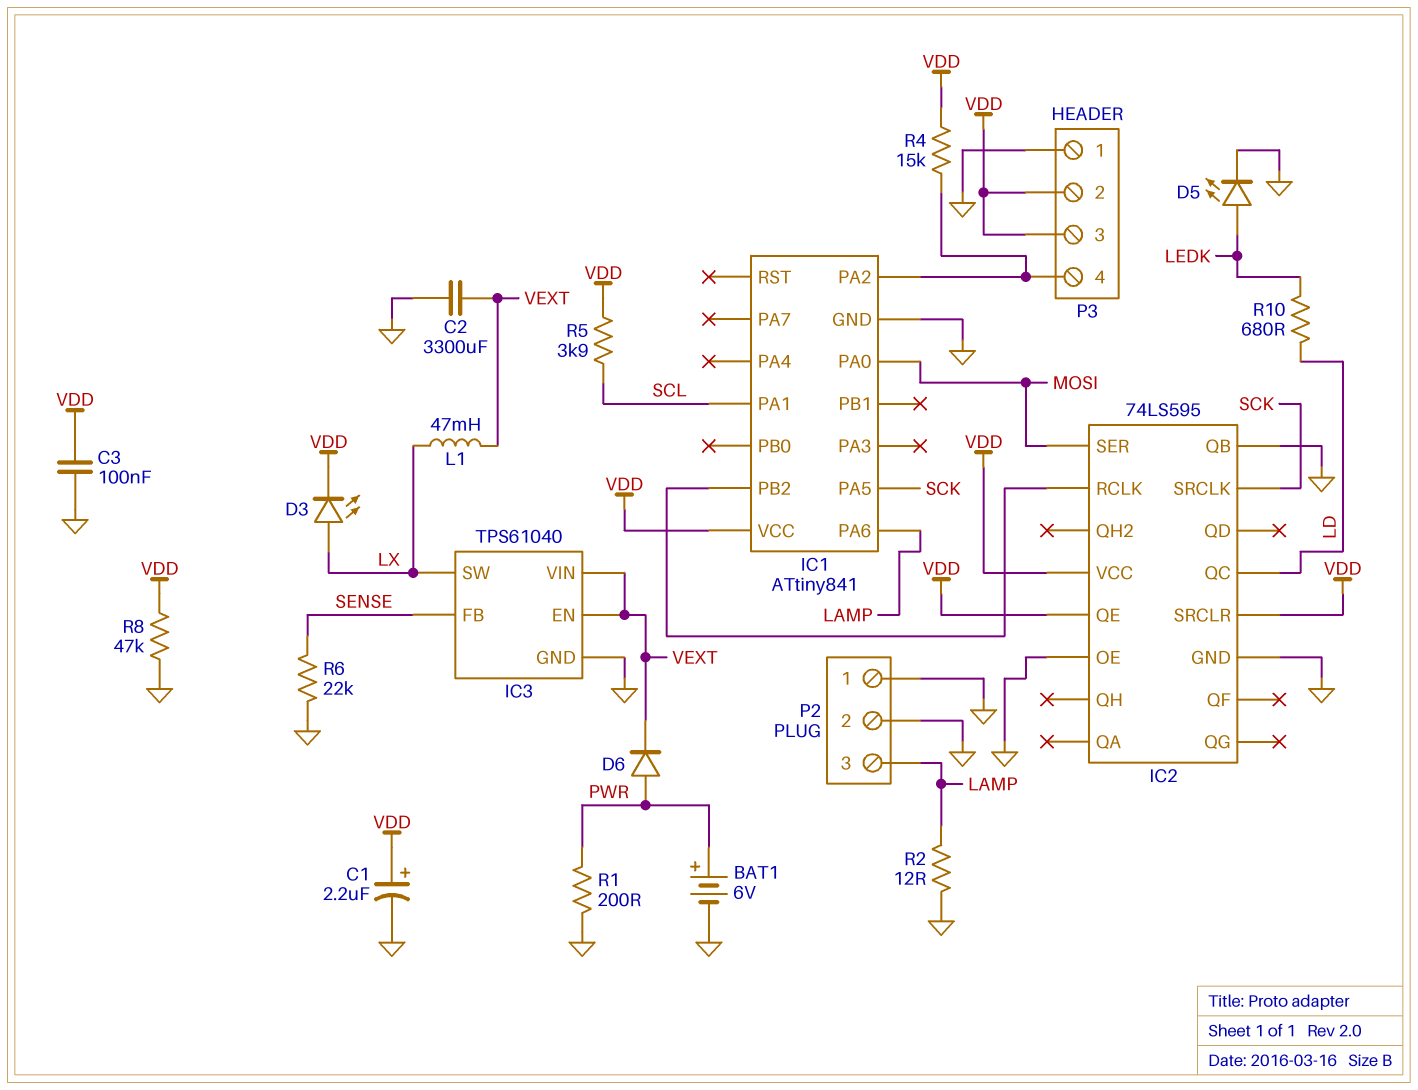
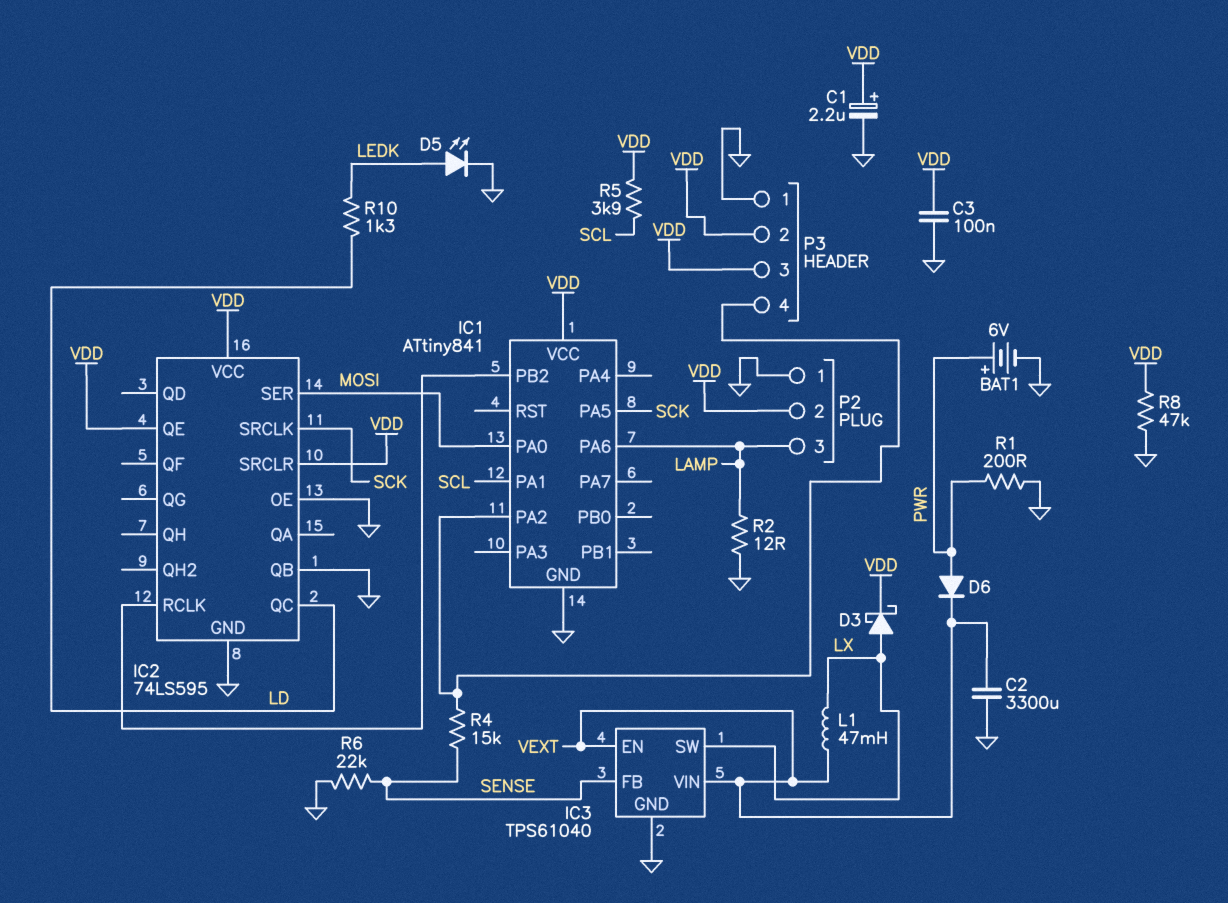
D3: LED (A LX, K VDD) -> schottky (A LX, K VDD)
P2 pin 2: GND -> VDD
R4: 15k (IC1/PA2, VDD) -> 15k (IC1/PA2, SENSE)
R10: 680 (LD, LEDK) -> 1.3k (LD, LEDK)

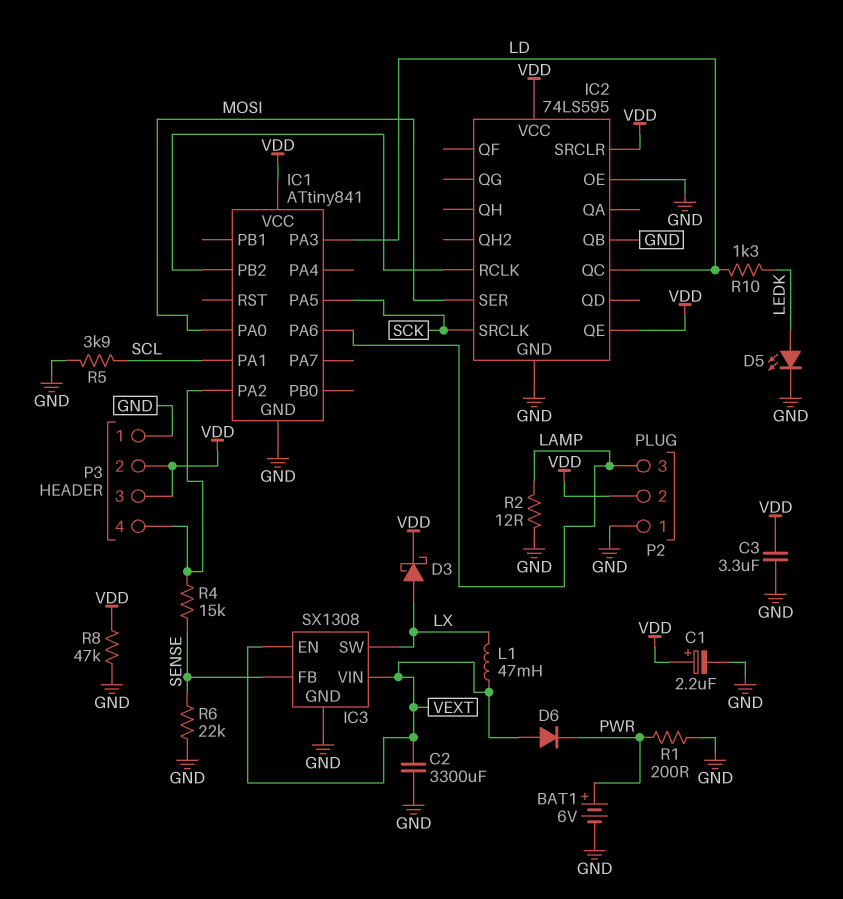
C3: 100nF (GND, VDD) -> 3.3uF (GND, VDD)
D6: diode (A PWR, K VEXT) -> diode (A VEXT, K PWR)
IC1 pin PA3: none -> LD
IC3: TPS61040 -> SX1308
R5: 3.9k (SCL, VDD) -> 3.9k (GND, SCL)

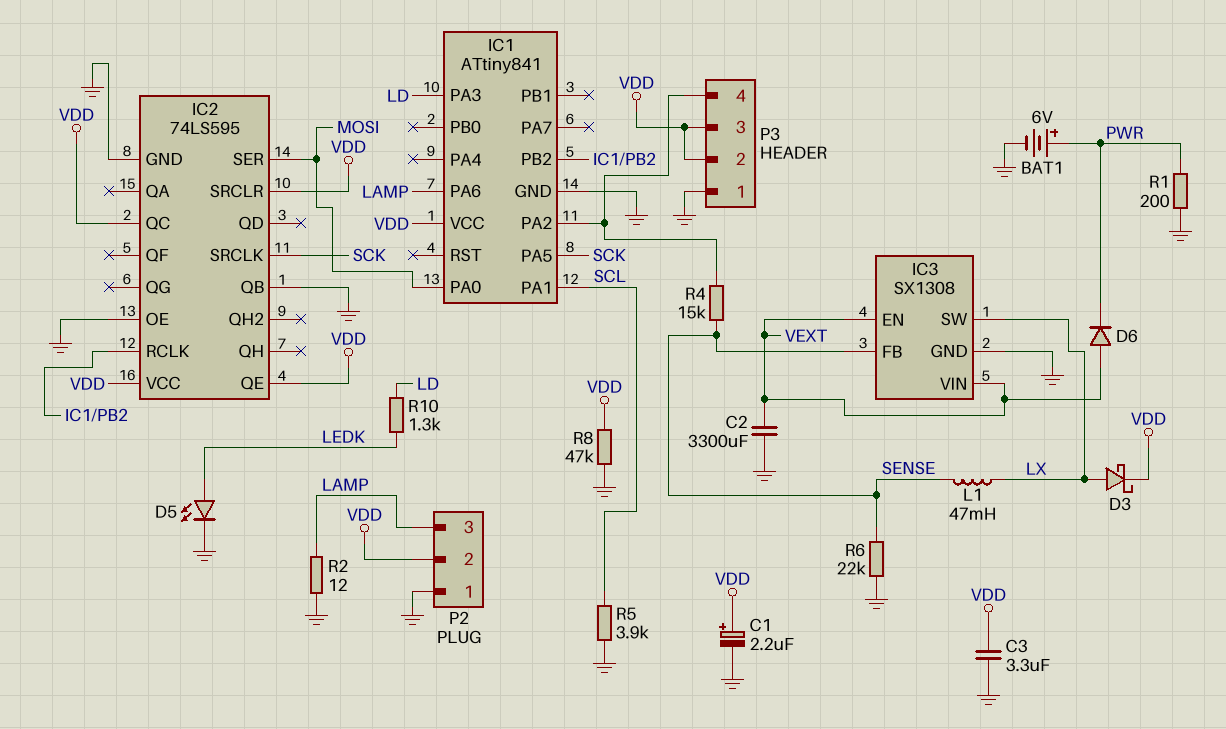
IC2 pin QC: LD -> VDD
L1: 47mH (LX, VEXT) -> 47mH (LX, SENSE)

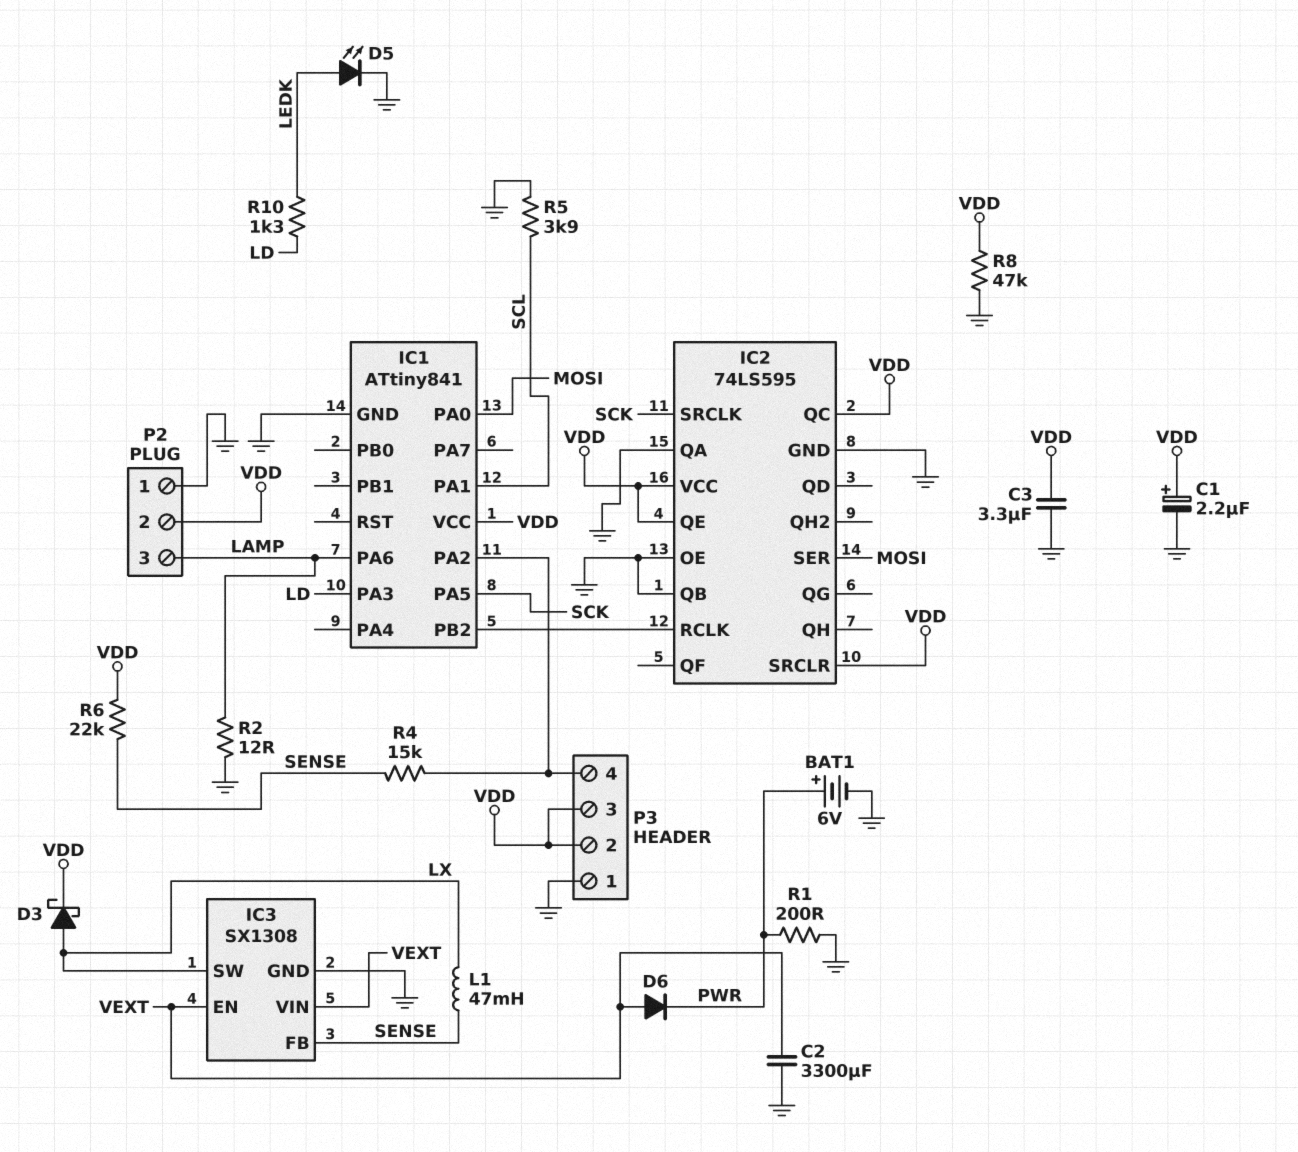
IC2 pin QA: none -> GND
R6: 22k (GND, SENSE) -> 22k (SENSE, VDD)

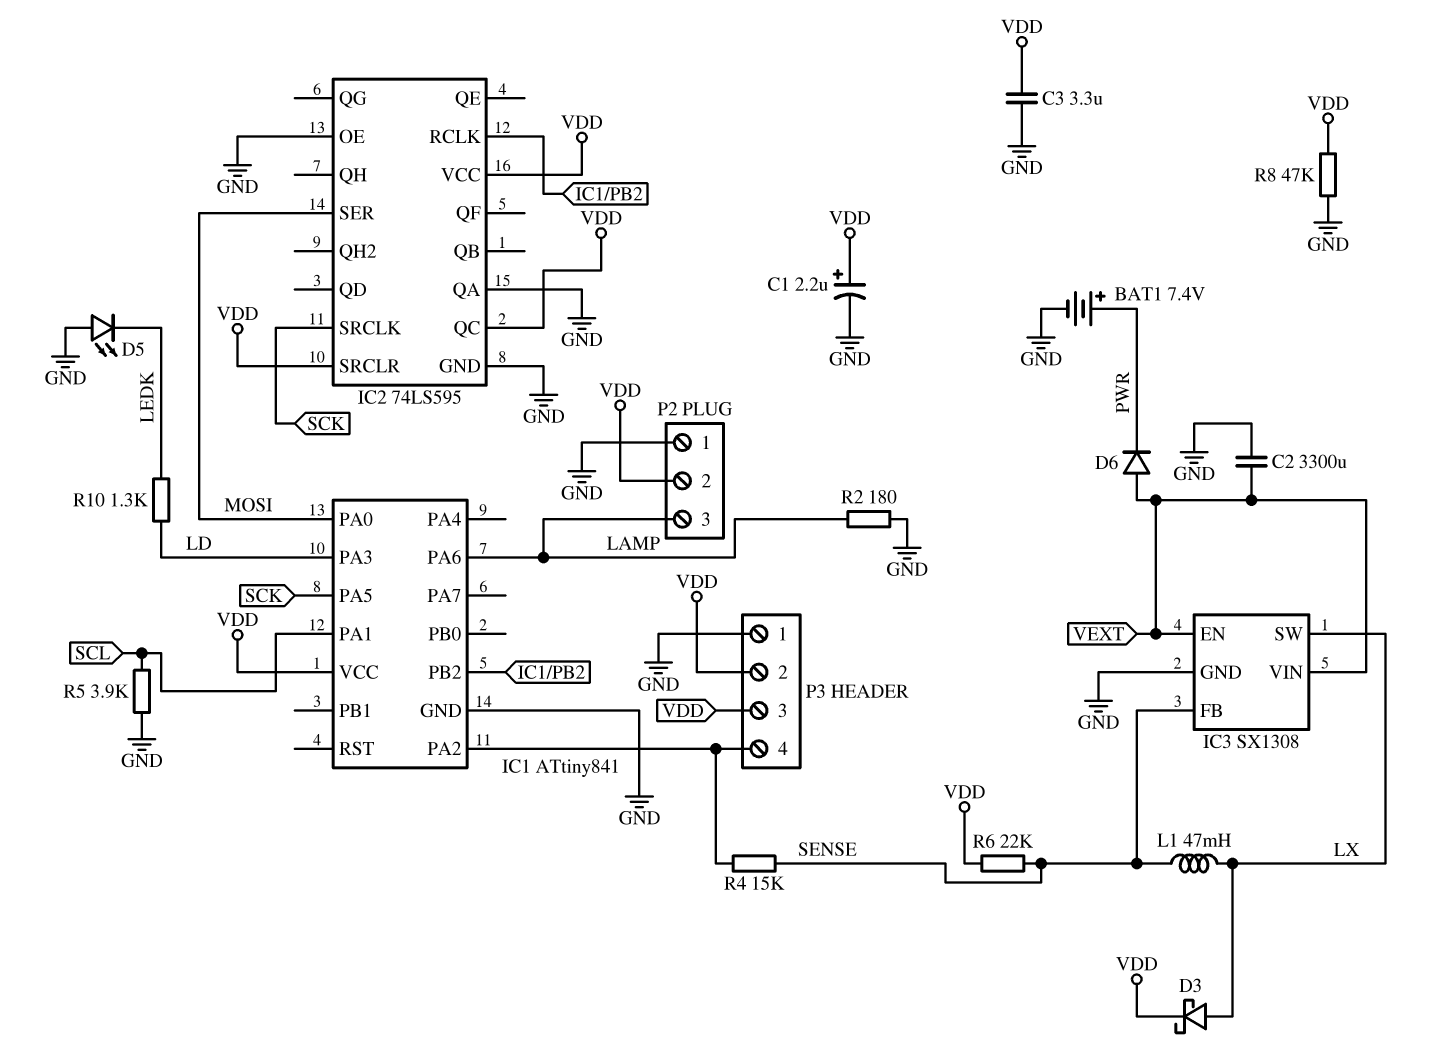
BAT1: 6V (plus PWR, minus GND) -> 7.4V (plus PWR, minus GND)
D5: LED (A LEDK, K GND) -> LED (A GND, K LEDK)
IC2 pin QB: GND -> none
IC2 pin QE: VDD -> none
R1: 200 (GND, PWR) -> none
R2: 12 (GND, LAMP) -> 180 (GND, LAMP)

